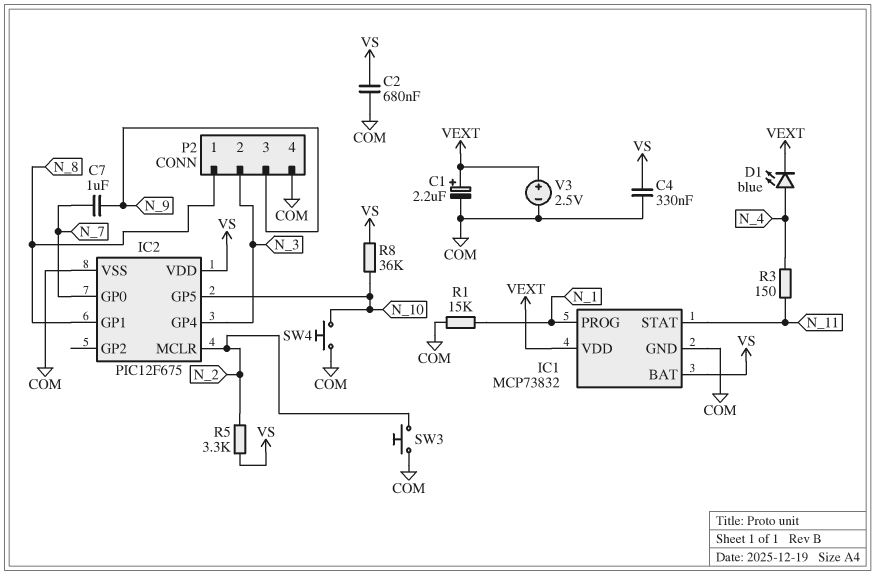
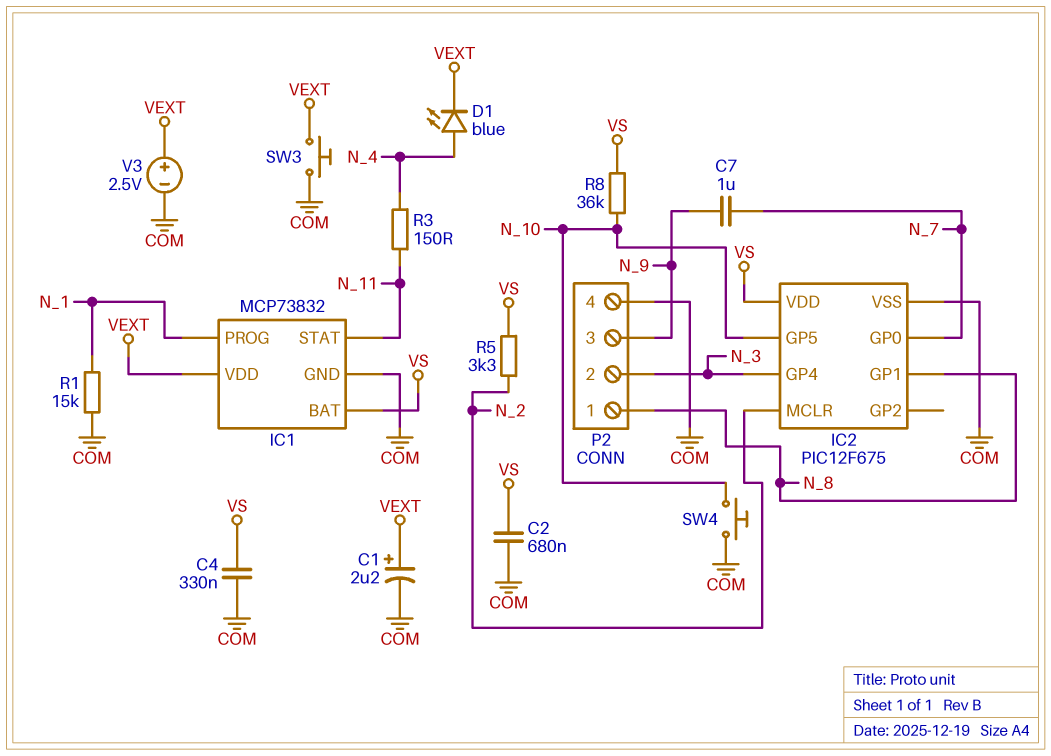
SW3: button (COM, N_2) -> button (COM, VEXT)

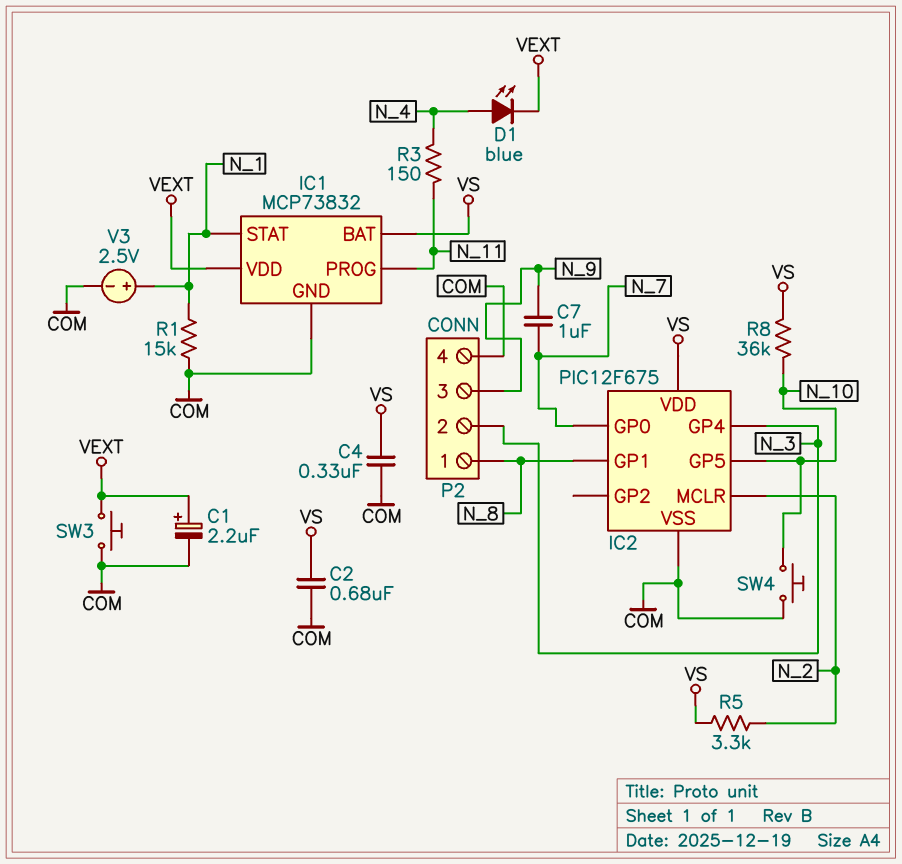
IC1 pin PROG: N_1 -> N_11
IC1 pin STAT: N_11 -> N_1
V3: 2.5V (plus VEXT, minus COM) -> 2.5V (plus N_1, minus COM)

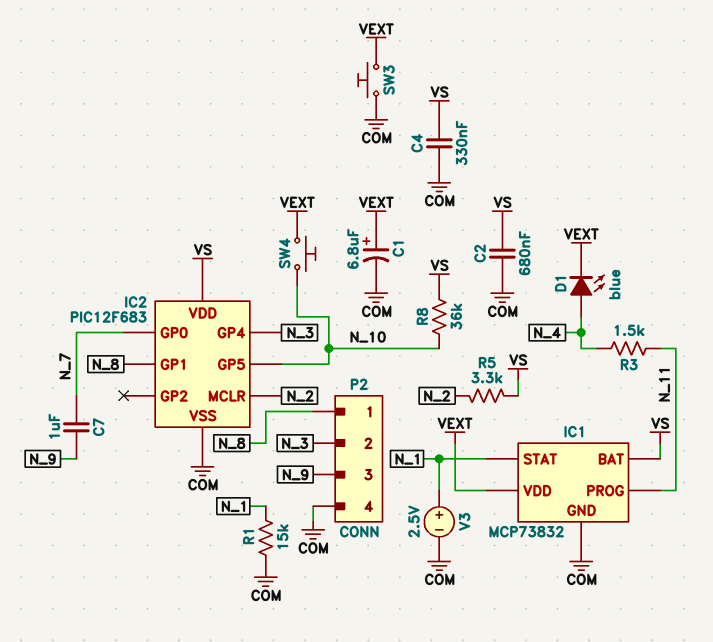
C1: 2.2uF (plus VEXT, minus COM) -> 6.8uF (plus VEXT, minus COM)
IC2: PIC12F675 -> PIC12F683
R3: 150 (N_4, N_11) -> 1.5k (N_4, N_11)
SW4: button (COM, N_10) -> button (N_10, VEXT)

